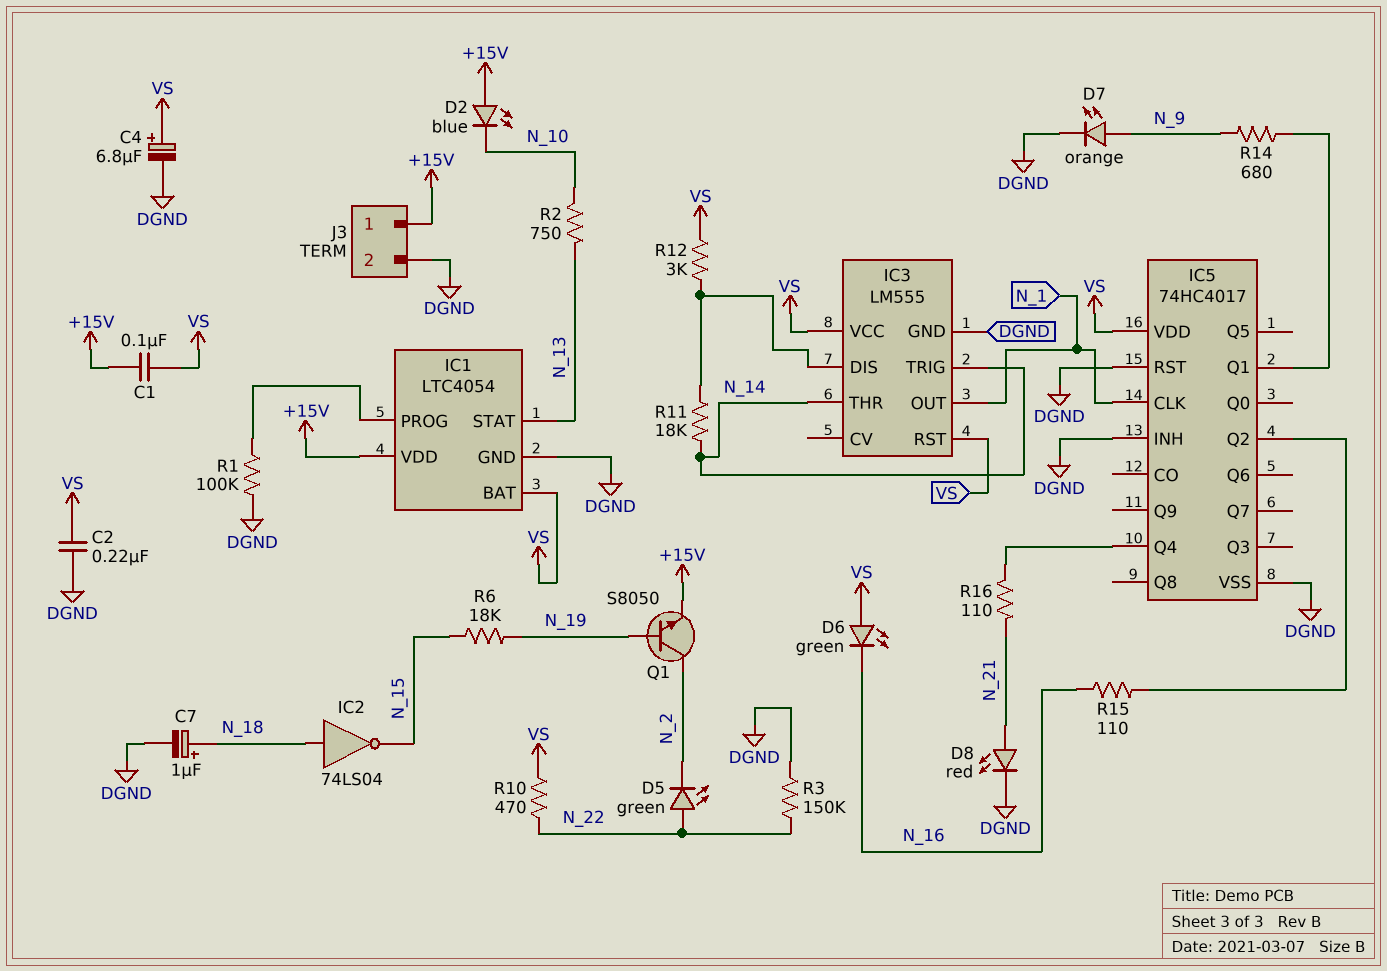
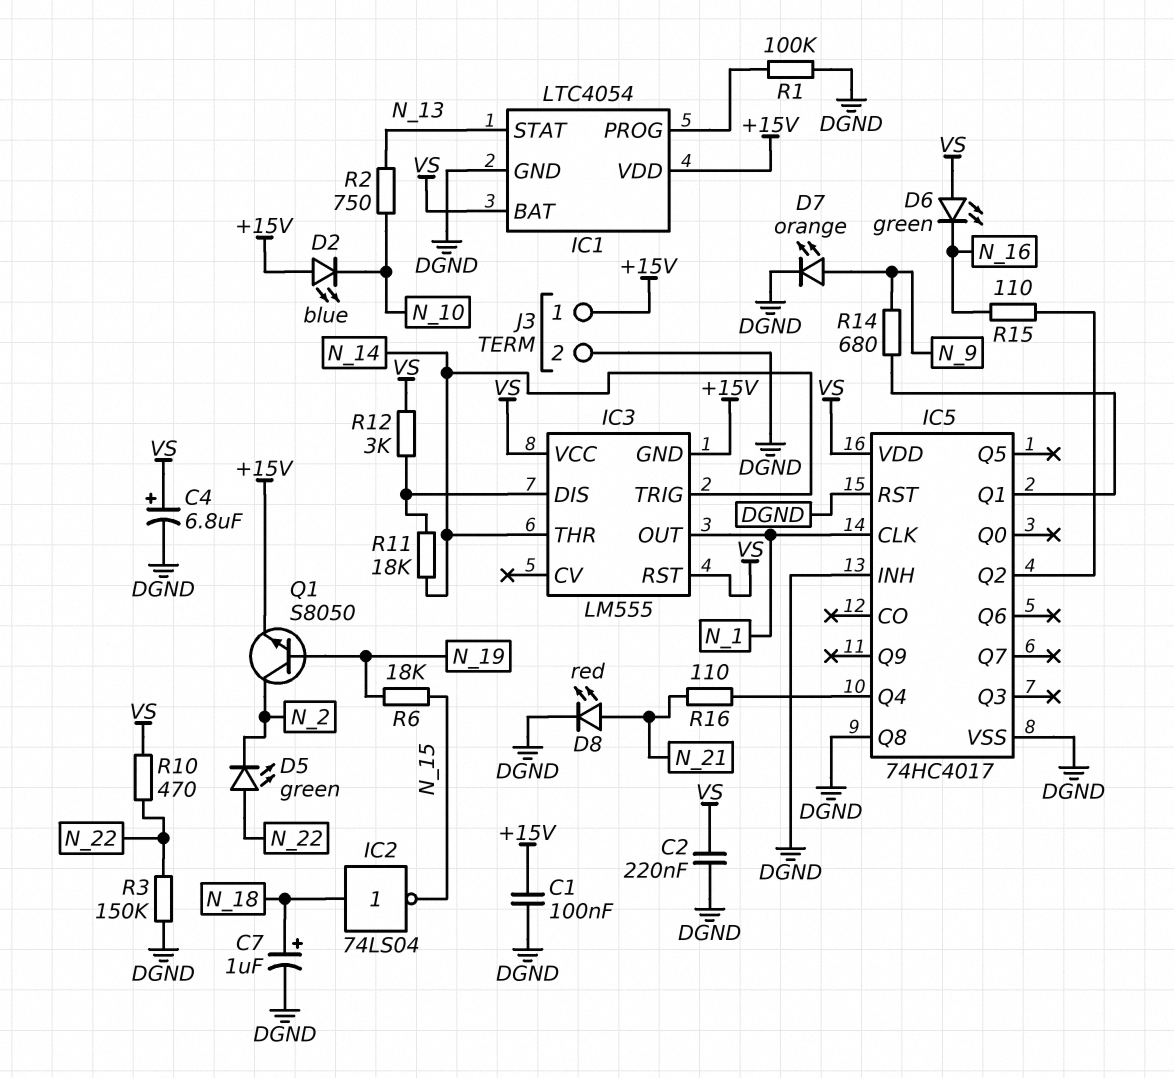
C1: 100nF (+15V, VS) -> 100nF (+15V, DGND)
IC3 pin GND: DGND -> +15V
IC5 pin Q8: none -> DGND

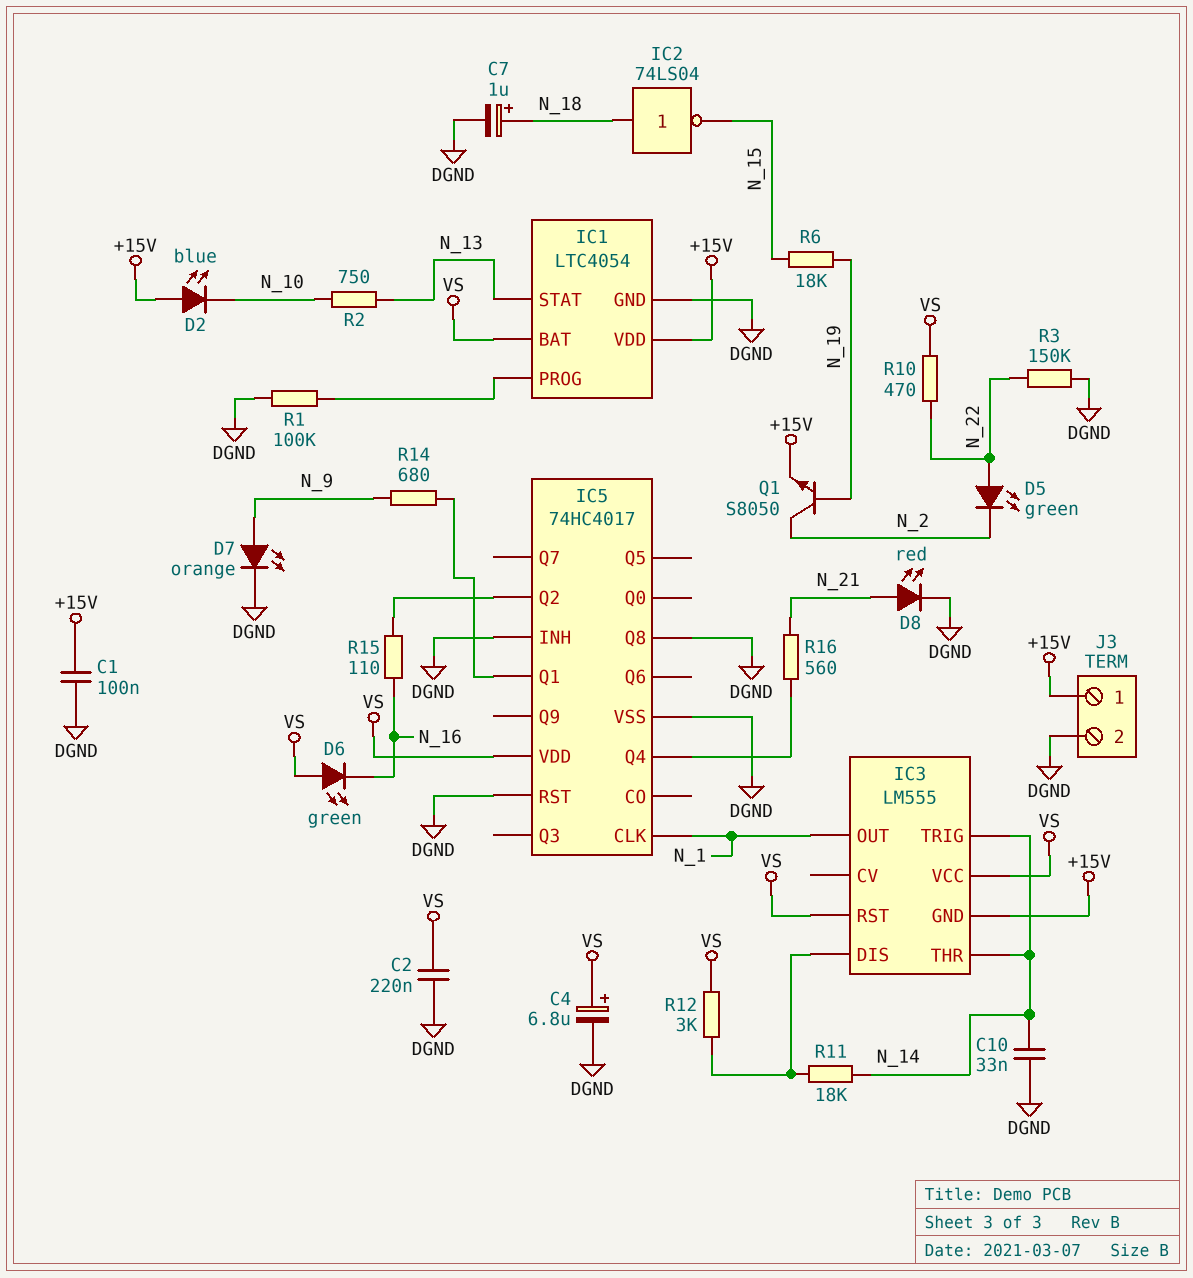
C10: none -> 33nF (DGND, N_14)
R16: 110 (IC5/Q4, N_21) -> 560 (IC5/Q4, N_21)

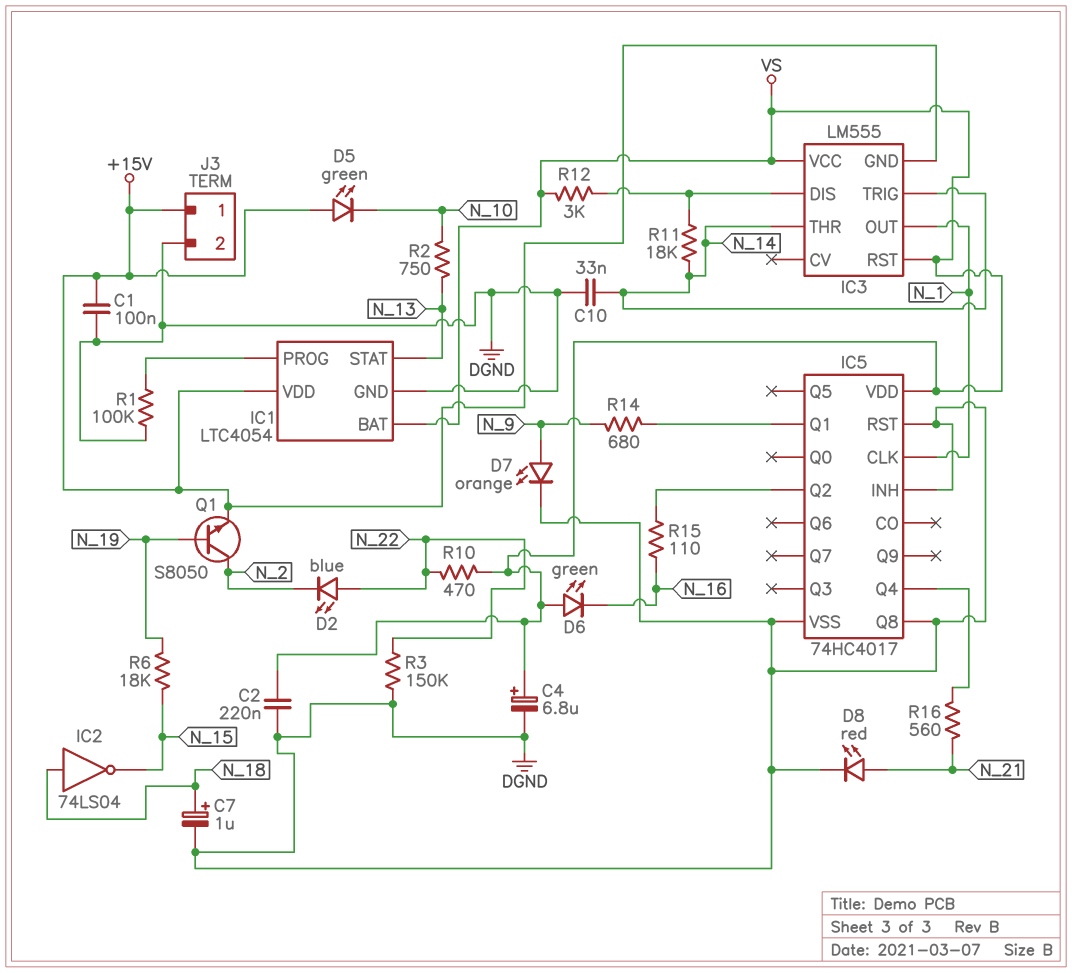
D2: LED blue (A +15V, K N_10) -> LED blue (A N_22, K N_2)
D5: LED green (A N_22, K N_2) -> LED green (A +15V, K N_10)

